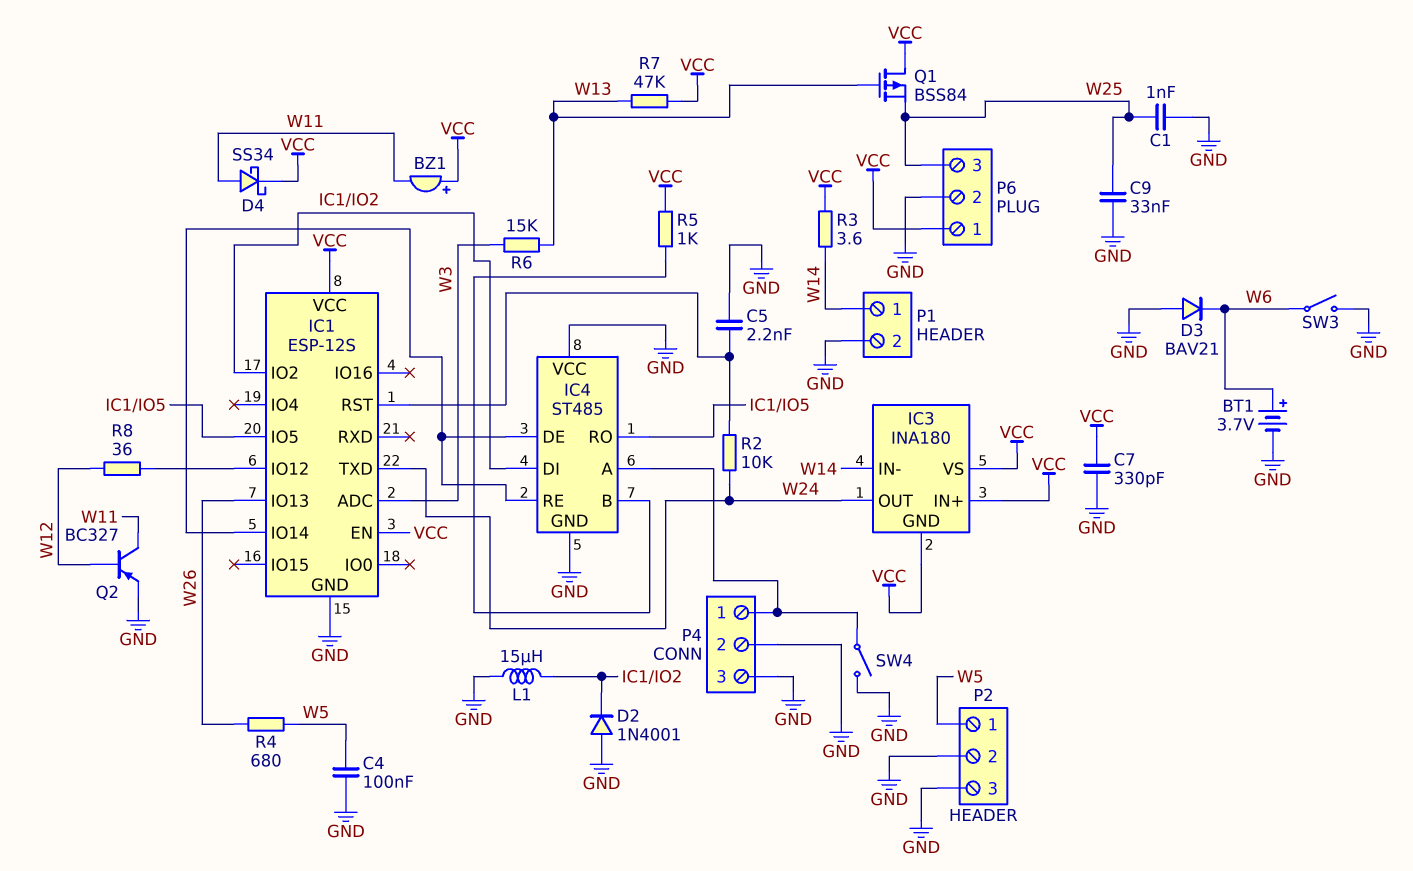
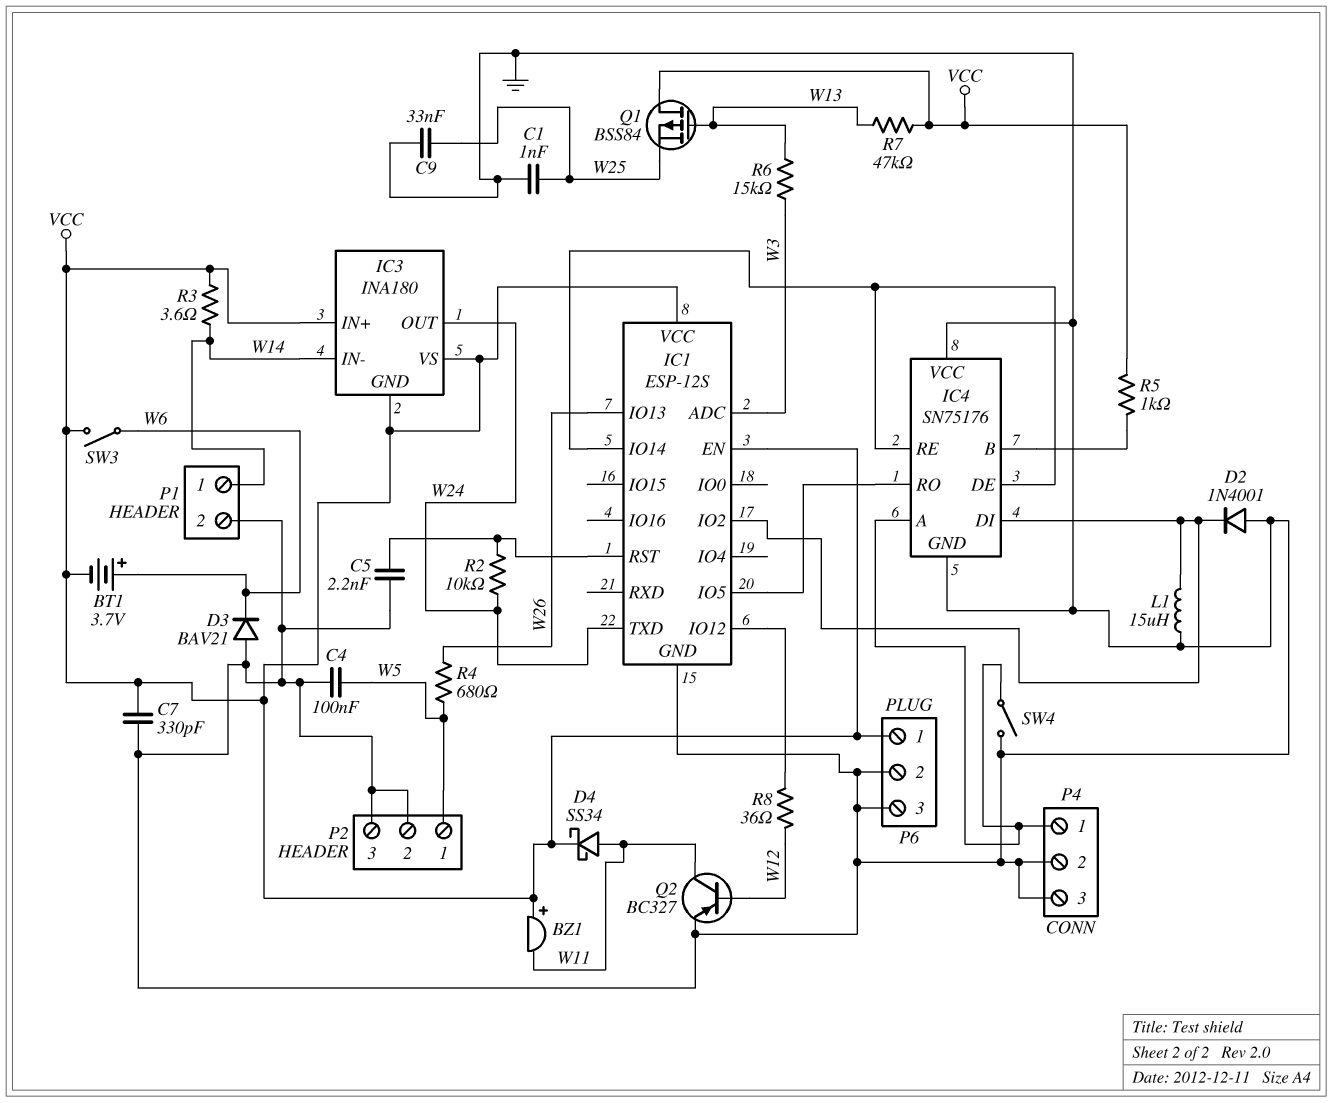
BT1: 3.7V (plus W6, minus GND) -> 3.7V (plus W6, minus VCC)
IC4: ST485 -> SN75176
P6 pin 3: W25 -> GND
SW3: switch (GND, W6) -> switch (VCC, W6)

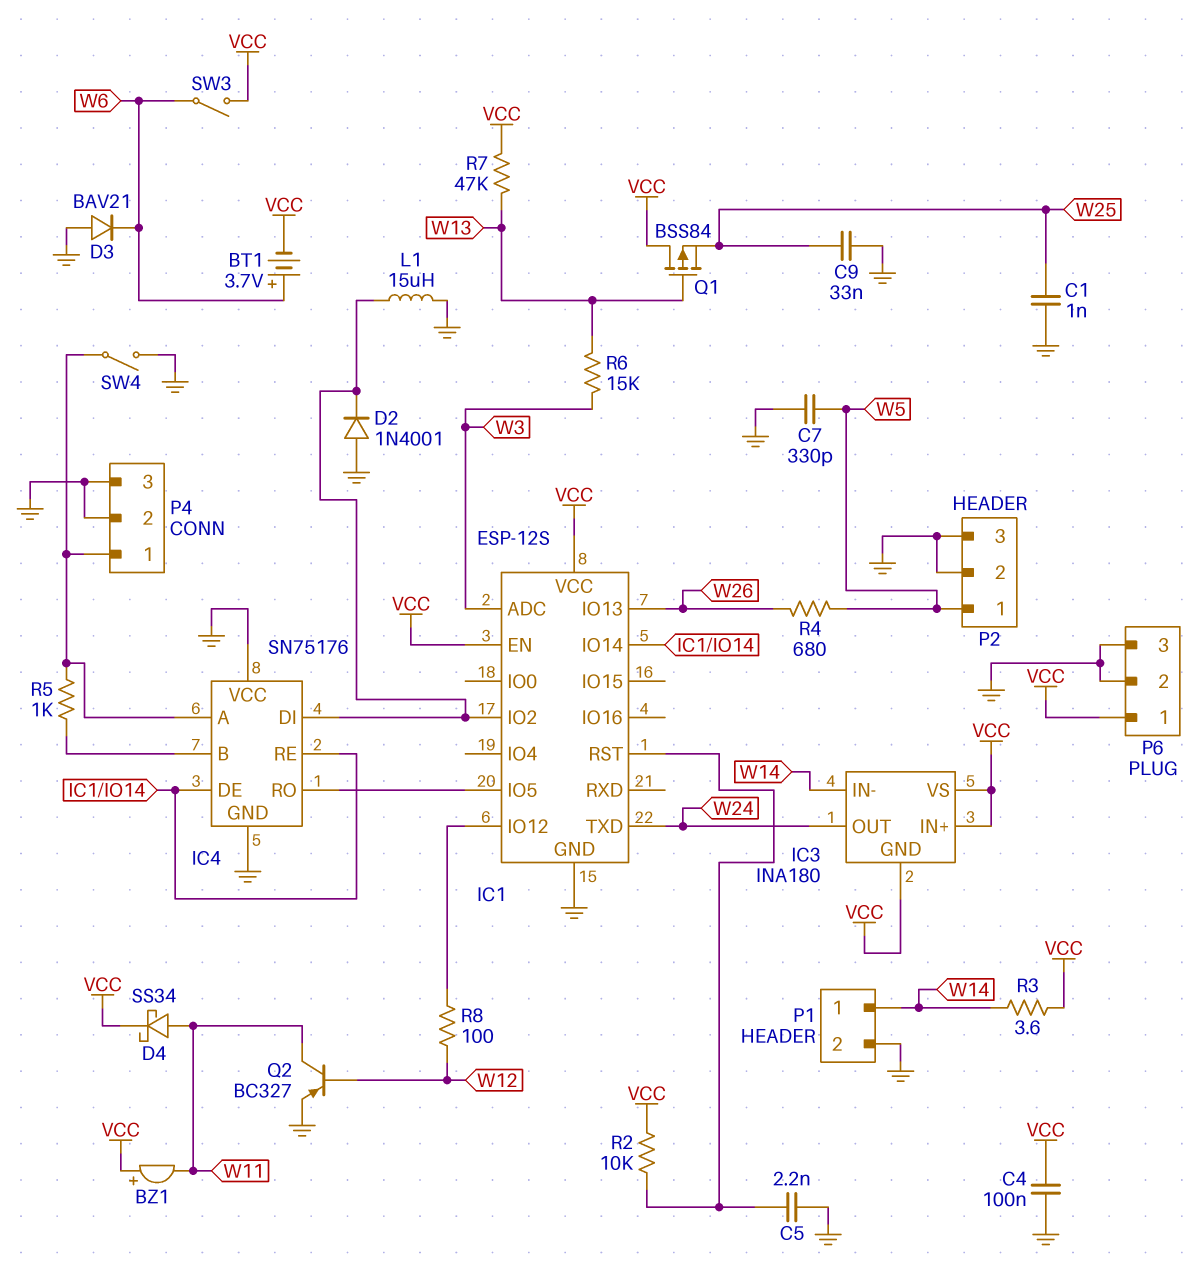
C4: 100nF (GND, W5) -> 100nF (GND, VCC)
C7: 330pF (GND, VCC) -> 330pF (GND, W5)
R2: 10k (IC1/RST, W24) -> 10k (IC1/RST, VCC)
R5: 1k (IC4/B, VCC) -> 1k (IC4/A, IC4/B)
R8: 36 (IC1/IO12, W12) -> 100 (IC1/IO12, W12)

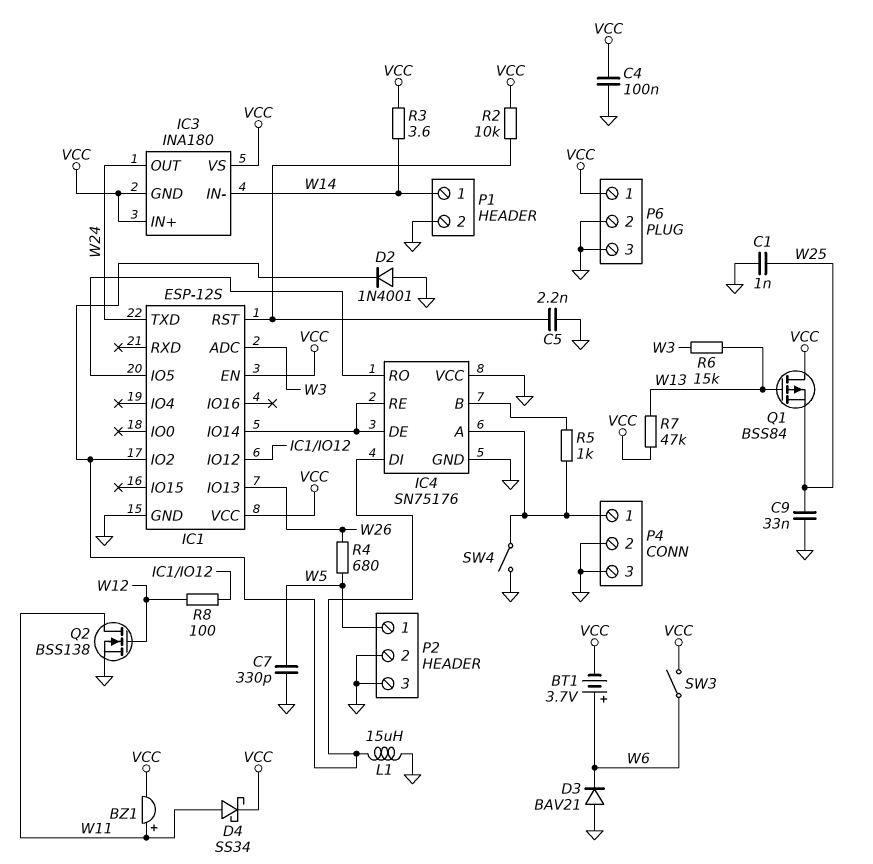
BZ1: buzzer (plus VCC, minus W11) -> buzzer (plus W11, minus VCC)
Q2: PNP BC327 (B W12, C W11, E GND) -> NMOS BSS138 (G W12, D W11, S GND)

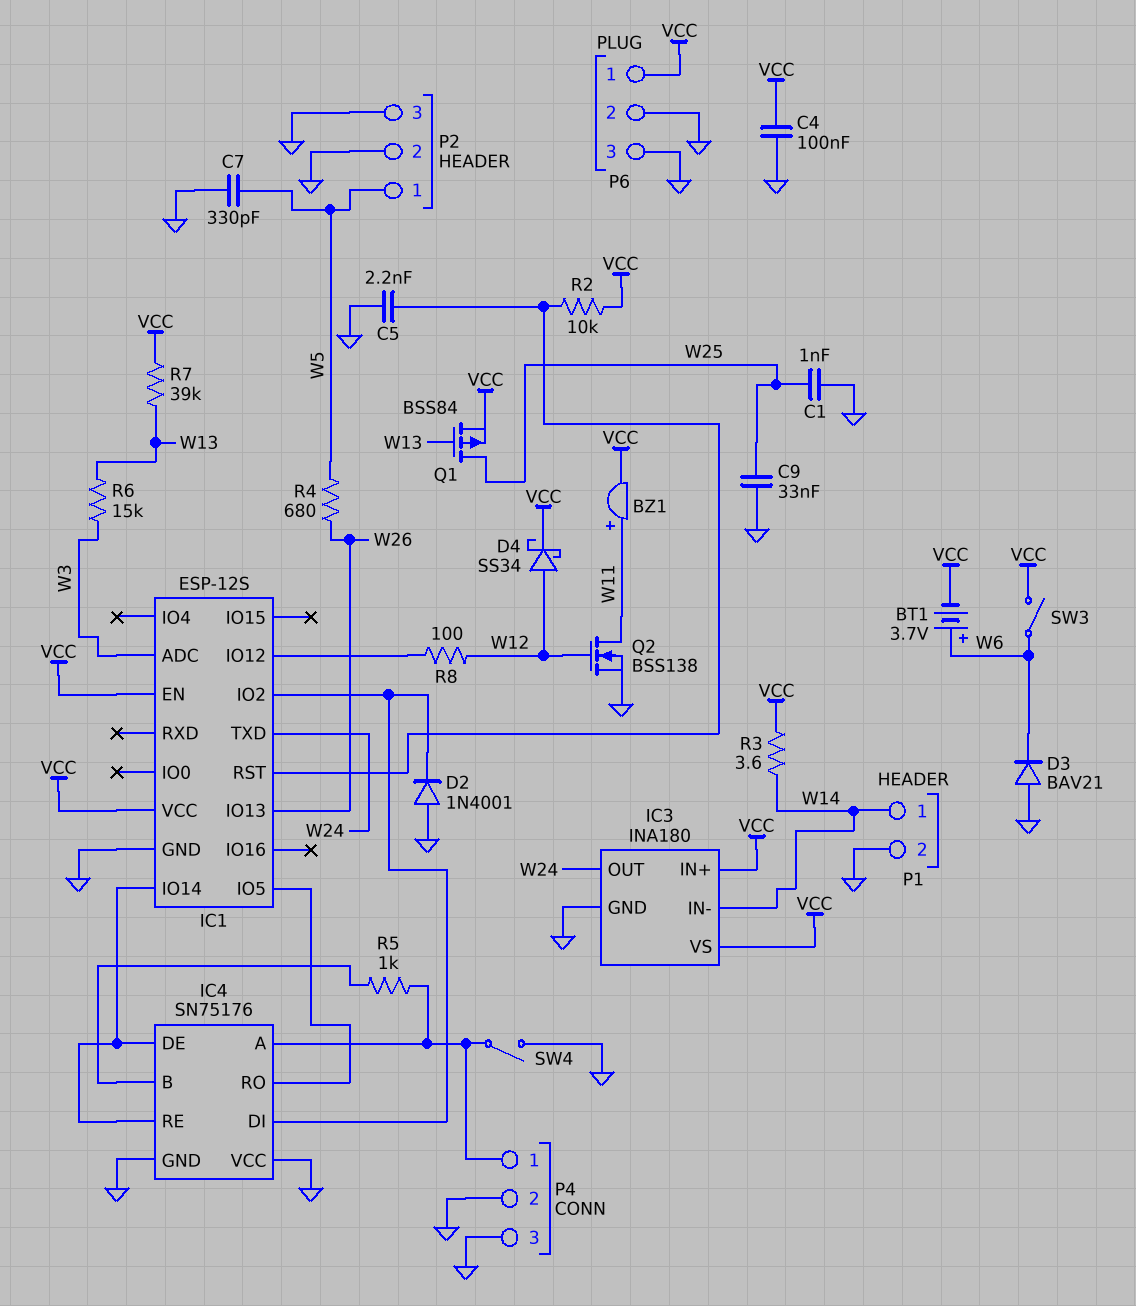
D4: schottky SS34 (A W11, K VCC) -> schottky SS34 (A W12, K VCC)
IC3 pin GND: VCC -> GND
L1: 15uH (GND, IC1/IO2) -> none
Q1: PMOS BSS84 (G W13, D VCC, S W25) -> PMOS BSS84 (G W13, D W25, S VCC)
R7: 47k (VCC, W13) -> 39k (VCC, W13)

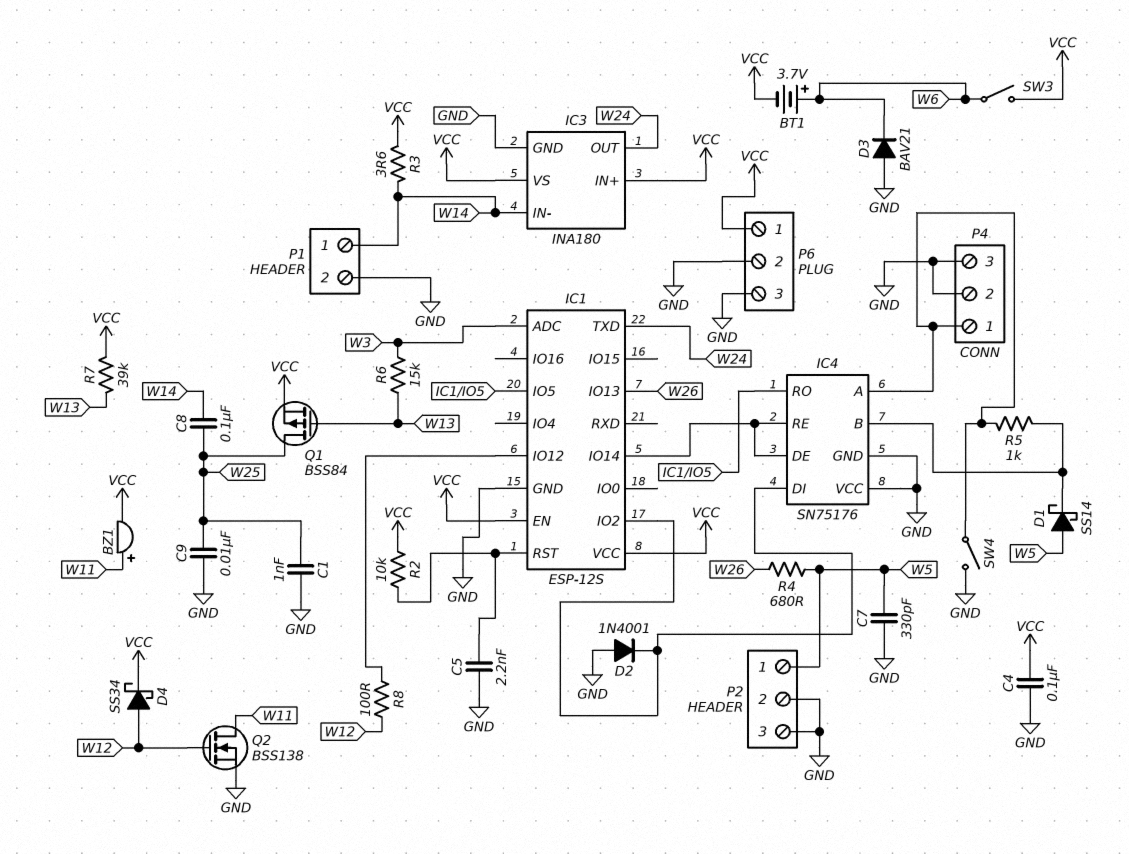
C8: none -> 100nF (W14, W25)
C9: 33nF (GND, W25) -> 10nF (GND, W25)
D1: none -> schottky SS14 (A W5, K IC4/B)

